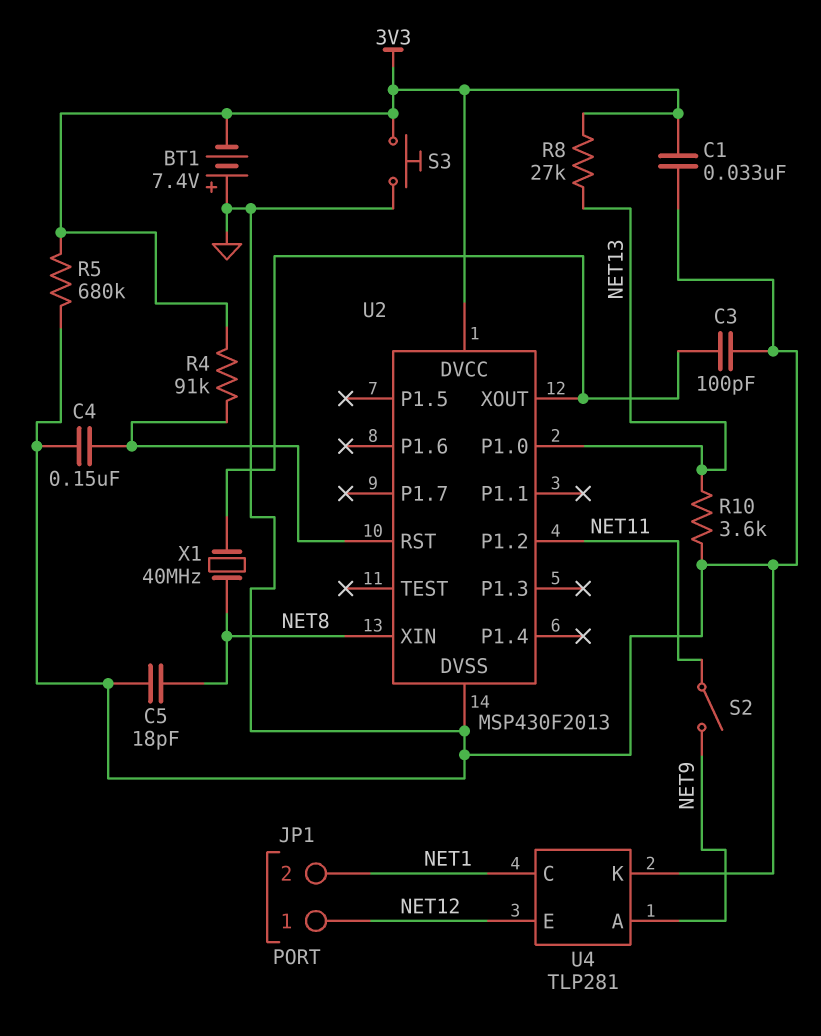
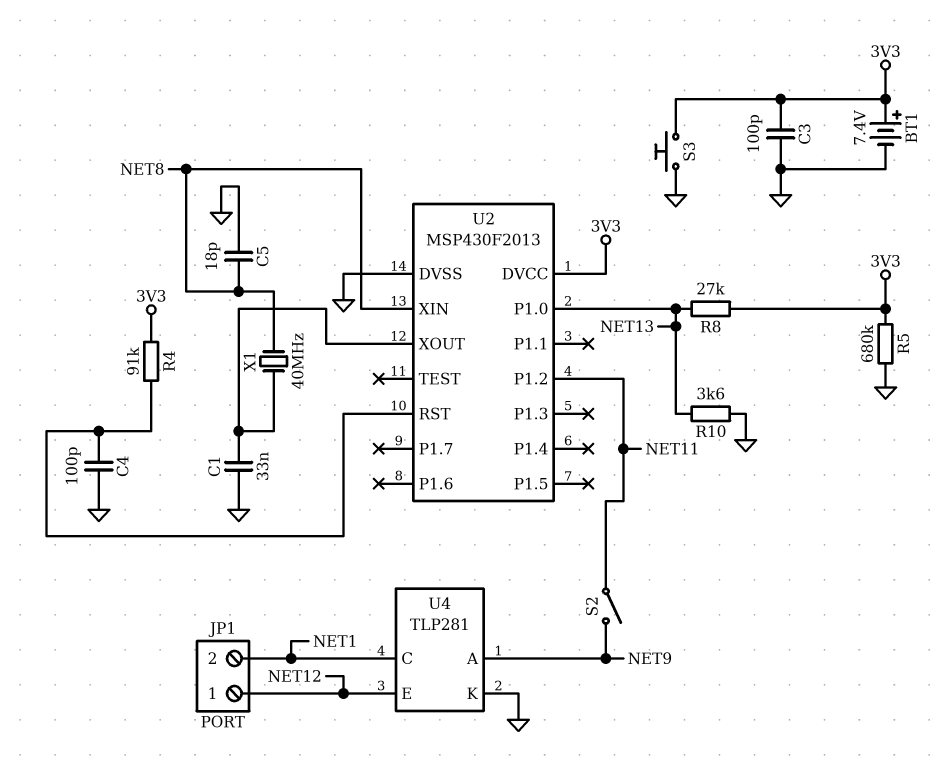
BT1: 7.4V (plus GND, minus 3V3) -> 7.4V (plus 3V3, minus GND)
C1: 33nF (3V3, GND) -> 33nF (GND, U2/XOUT)
C3: 100pF (GND, U2/XOUT) -> 100pF (3V3, GND)
C4: 150nF (GND, U2/RST) -> 100pF (GND, U2/RST)

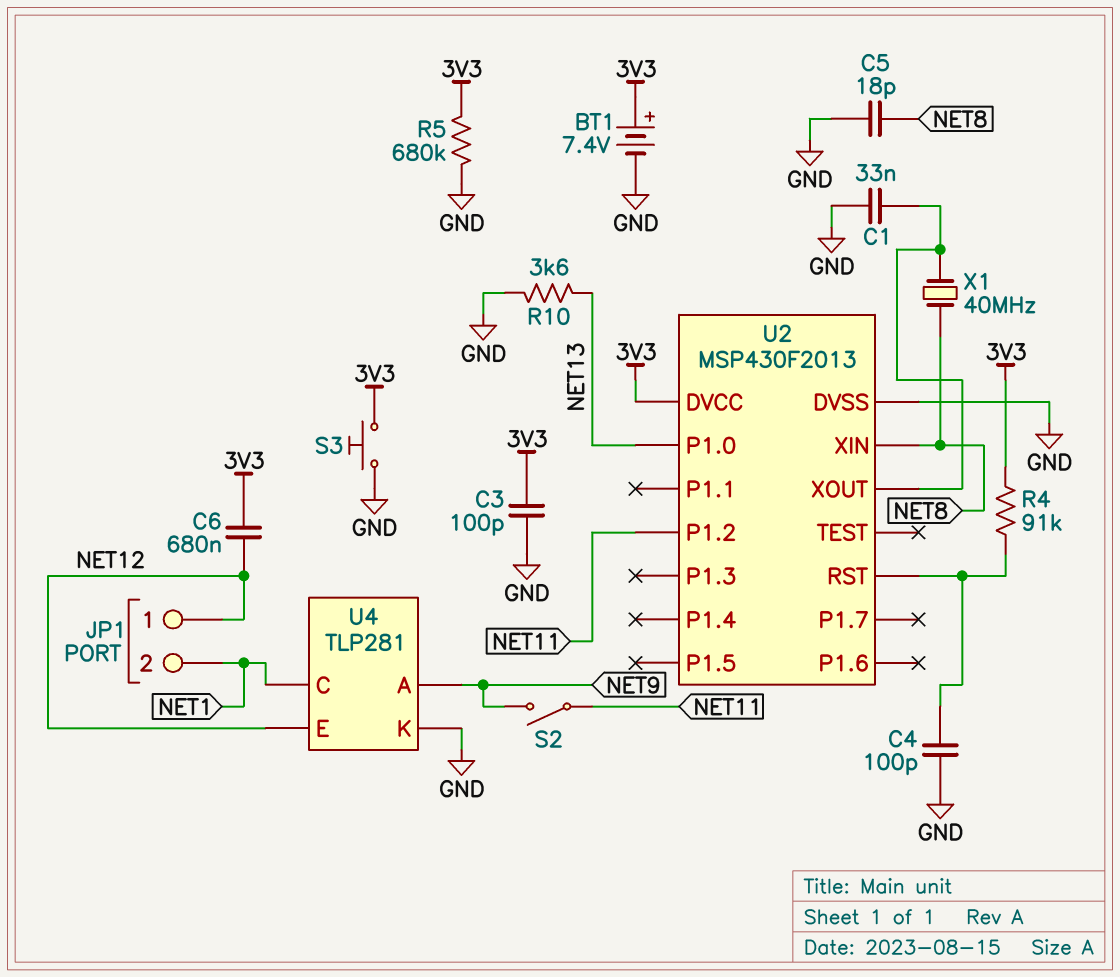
C6: none -> 680nF (3V3, NET12)
R8: 27k (3V3, NET13) -> none

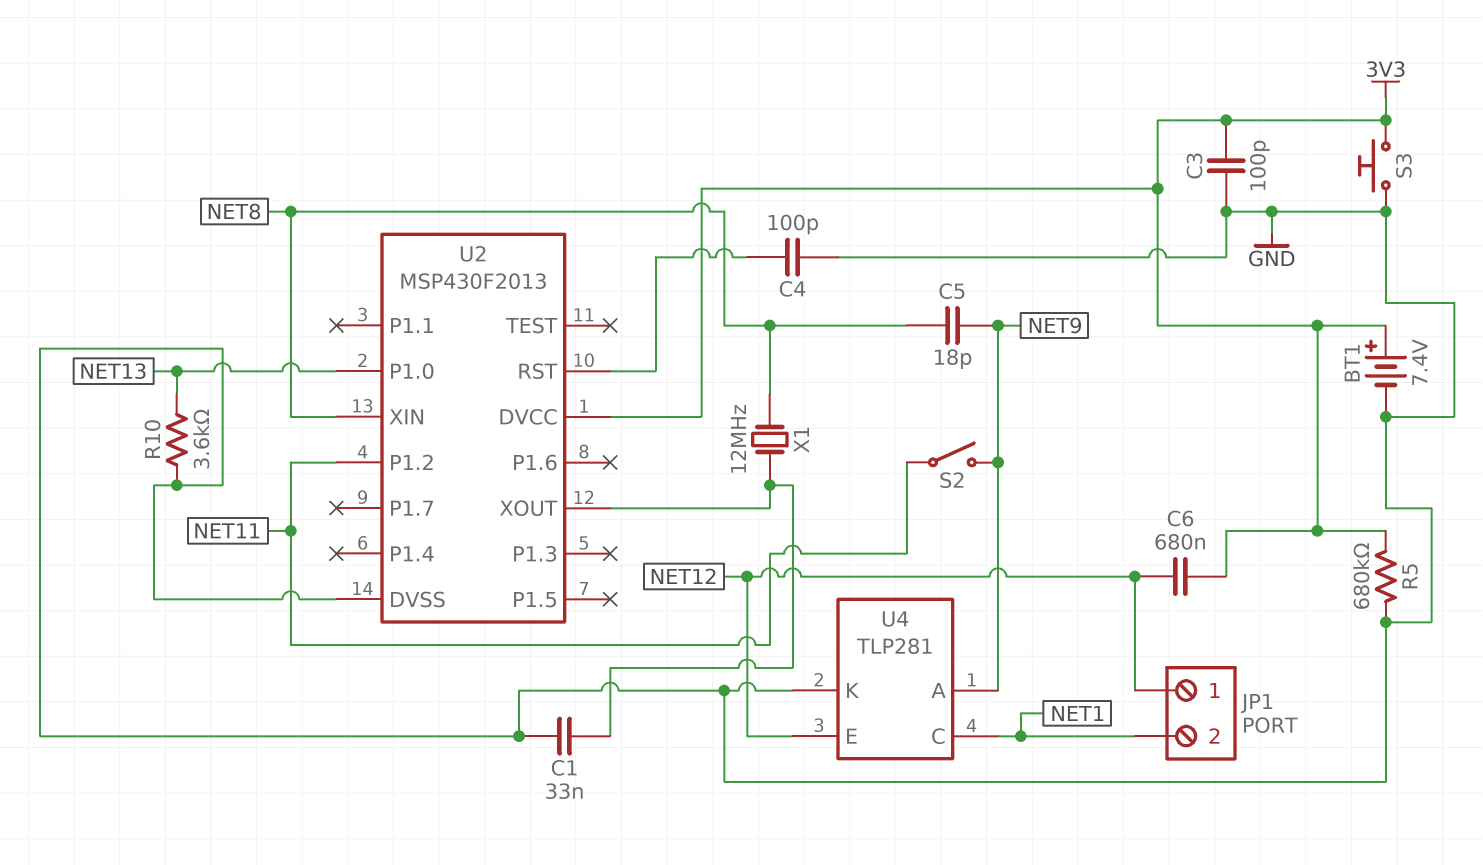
C5: 18pF (GND, NET8) -> 18pF (NET8, NET9)
R4: 91k (3V3, U2/RST) -> none
X1: 40MHz (NET8, U2/XOUT) -> 12MHz (NET8, U2/XOUT)

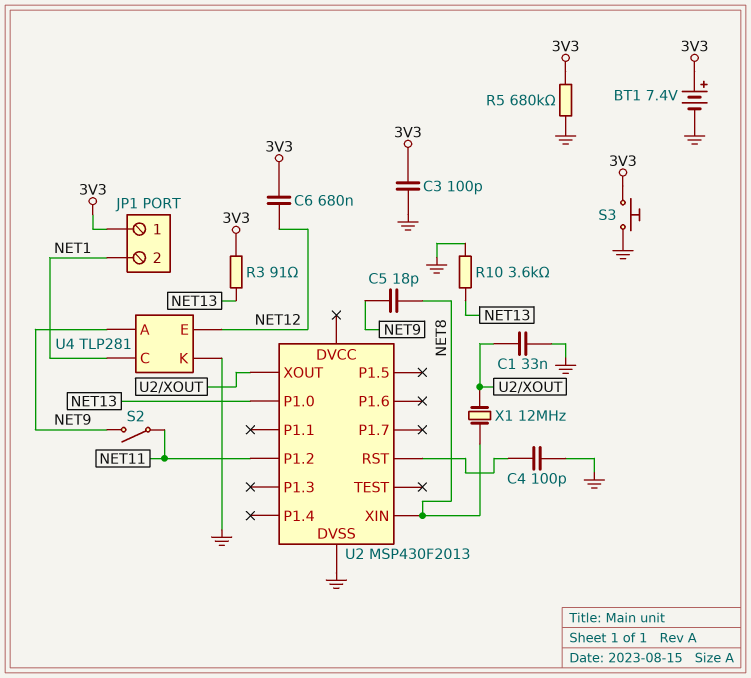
JP1 pin 1: NET12 -> 3V3
R3: none -> 91 (3V3, NET13)
U2 pin DVCC: 3V3 -> none

